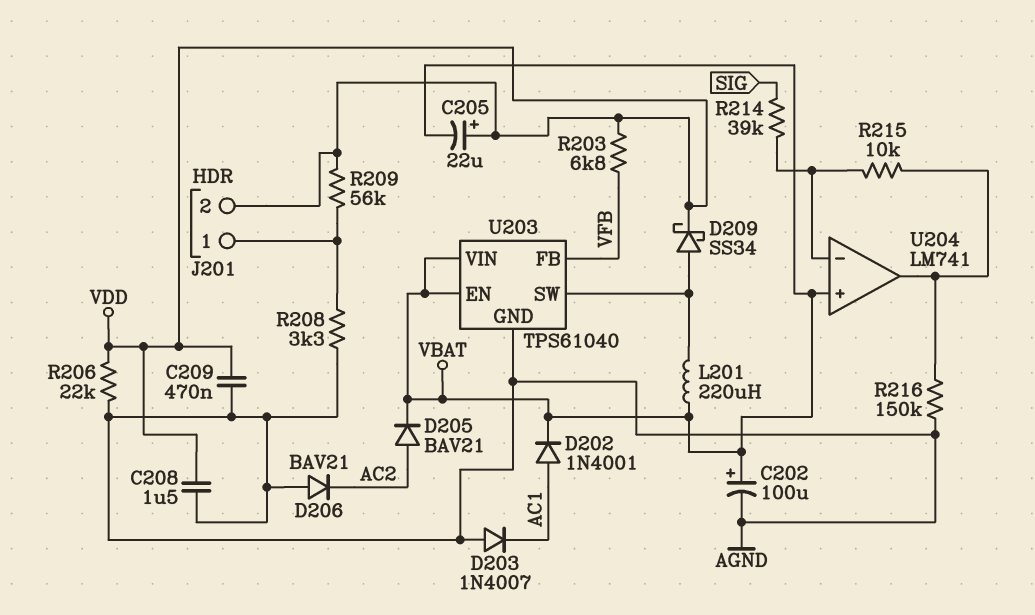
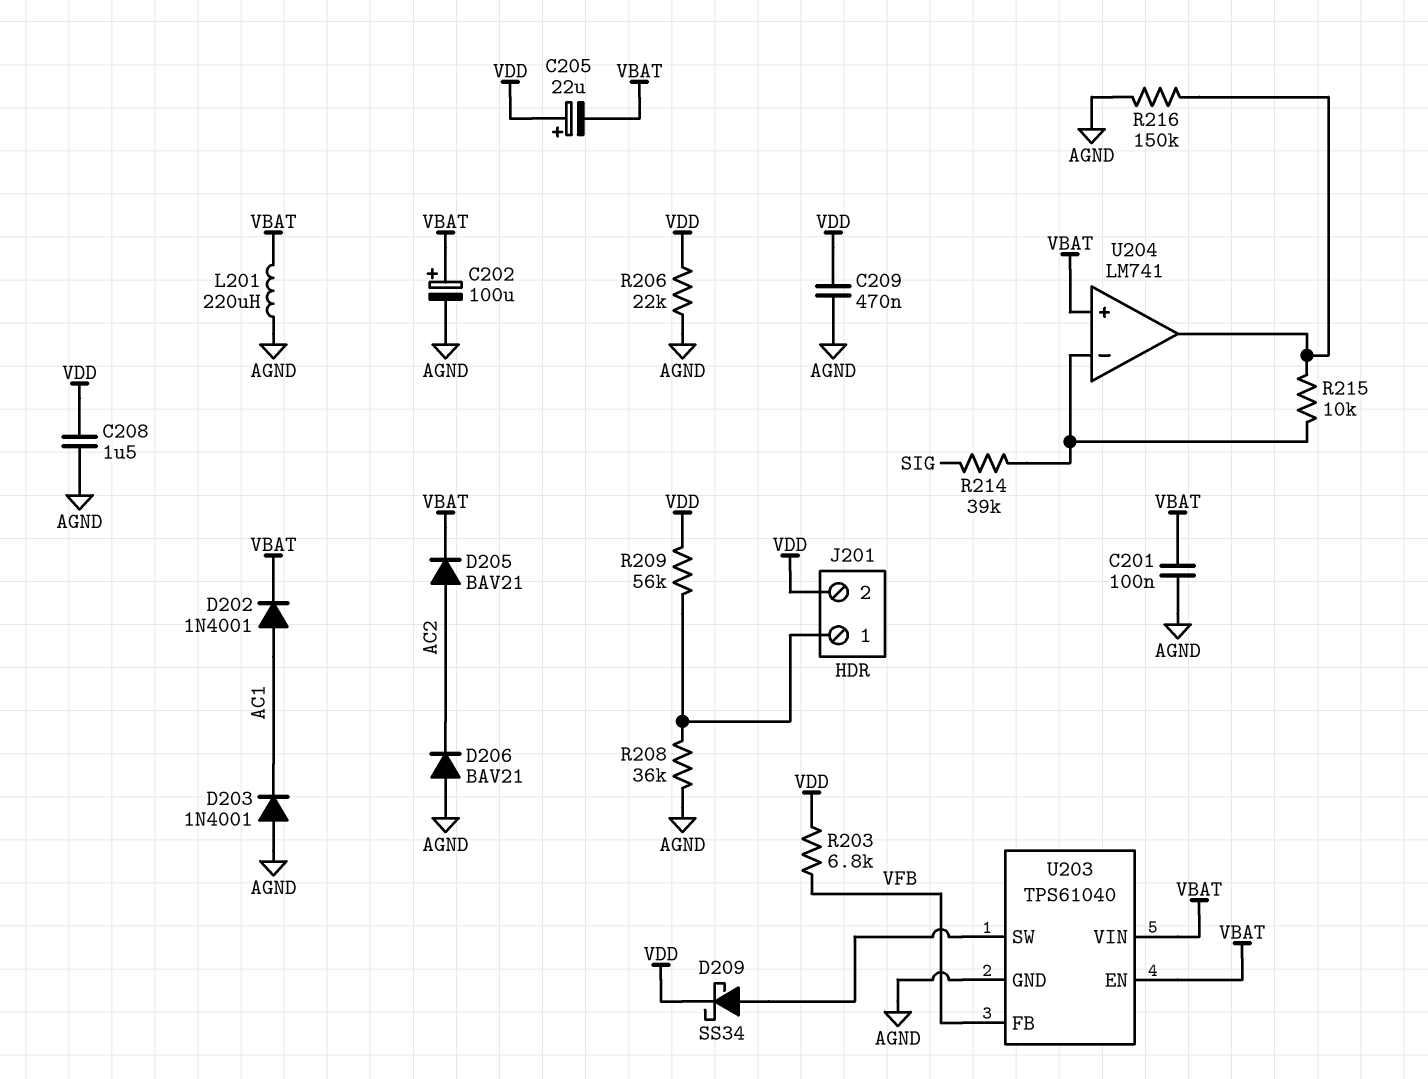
C201: none -> 100nF (AGND, VBAT)
D203: diode 1N4007 (A AGND, K AC1) -> diode 1N4001 (A AGND, K AC1)
L201: 220uH (U203/SW, VBAT) -> 220uH (AGND, VBAT)
R208: 3.3k (AGND, J201/1) -> 36k (AGND, J201/1)

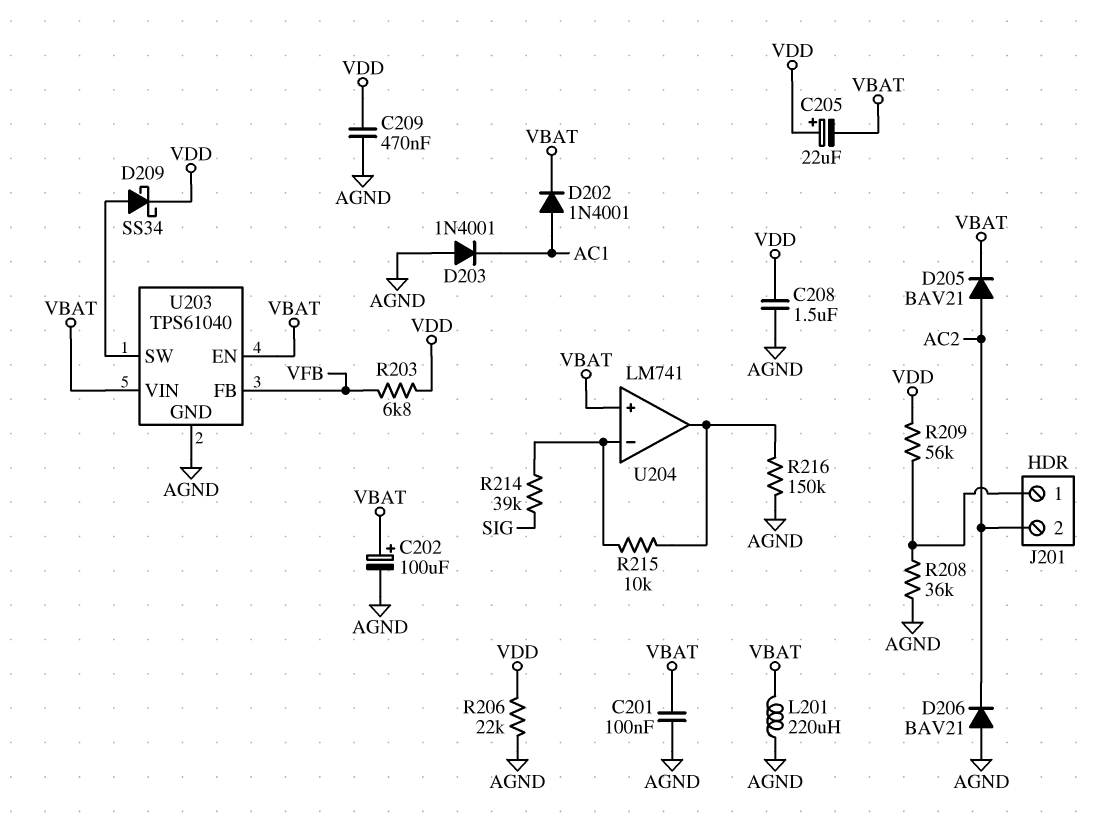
J201 pin 2: VDD -> AC2

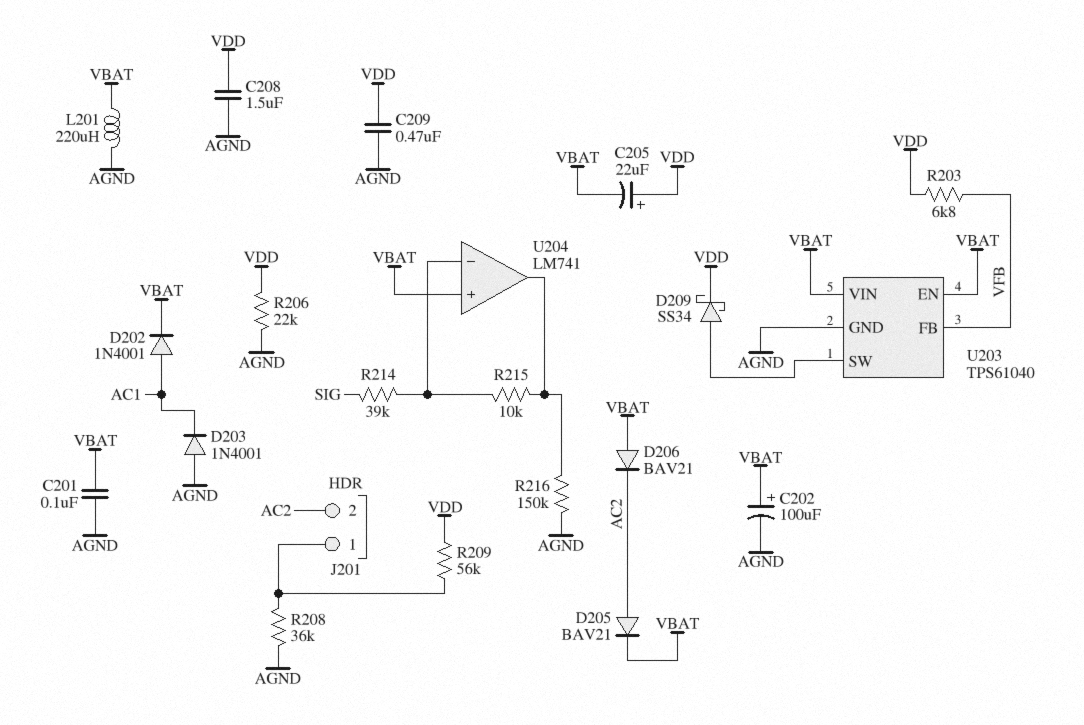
D206: diode BAV21 (A AGND, K AC2) -> diode BAV21 (A VBAT, K AC2)

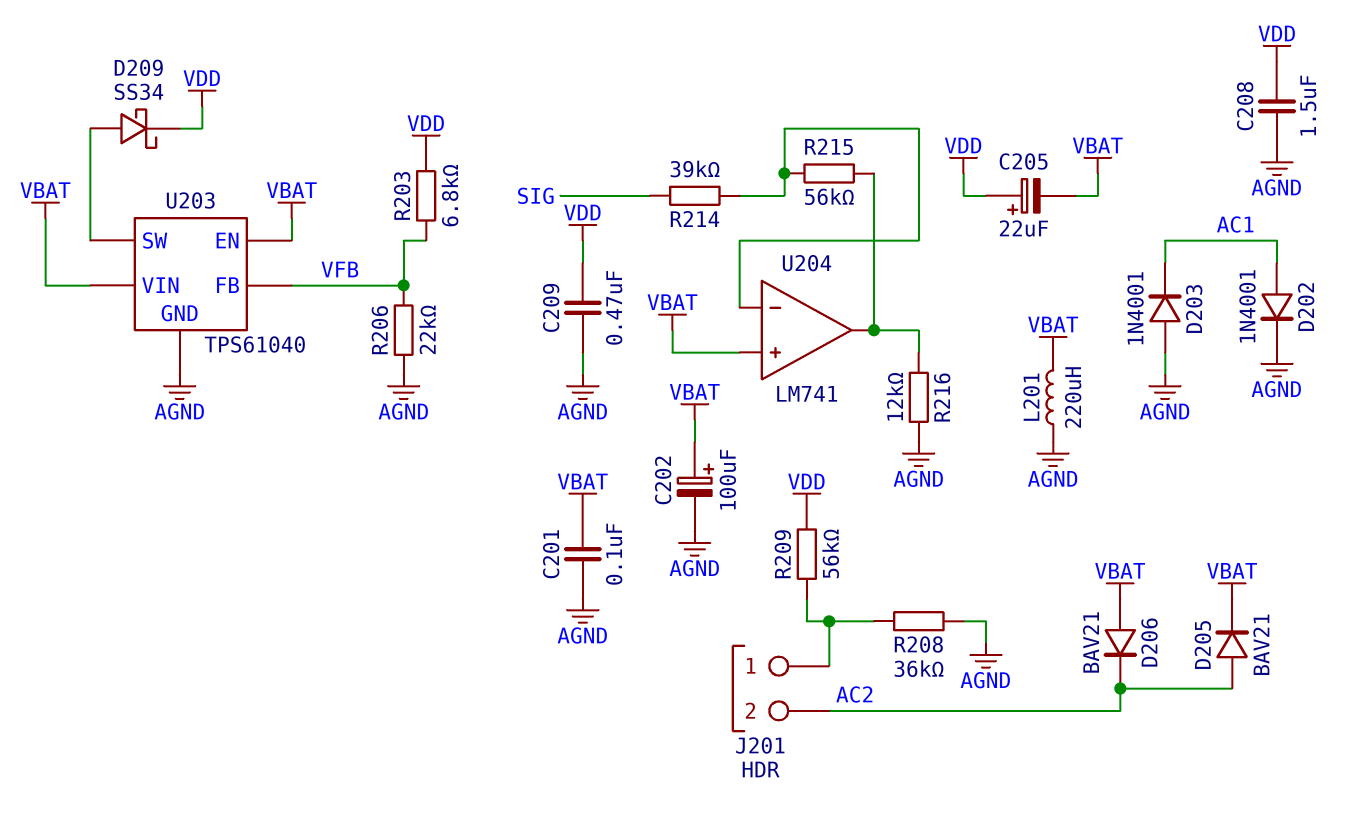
D202: diode 1N4001 (A AC1, K VBAT) -> diode 1N4001 (A AC1, K AGND)
R206: 22k (AGND, VDD) -> 22k (AGND, VFB)
R215: 10k (U204/in-, U204/out) -> 56k (U204/in-, U204/out)
R216: 150k (AGND, U204/out) -> 12k (AGND, U204/out)

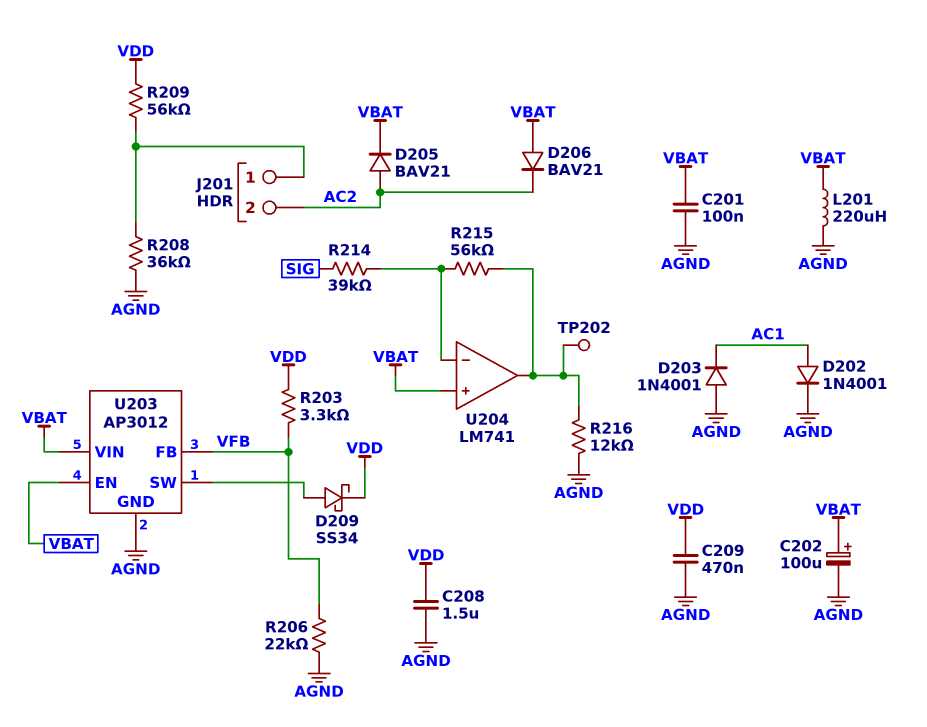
C205: 22uF (plus VDD, minus VBAT) -> none
R203: 6.8k (VDD, VFB) -> 3.3k (VDD, VFB)
TP202: none -> test point (U204/out)
U203: TPS61040 -> AP3012

